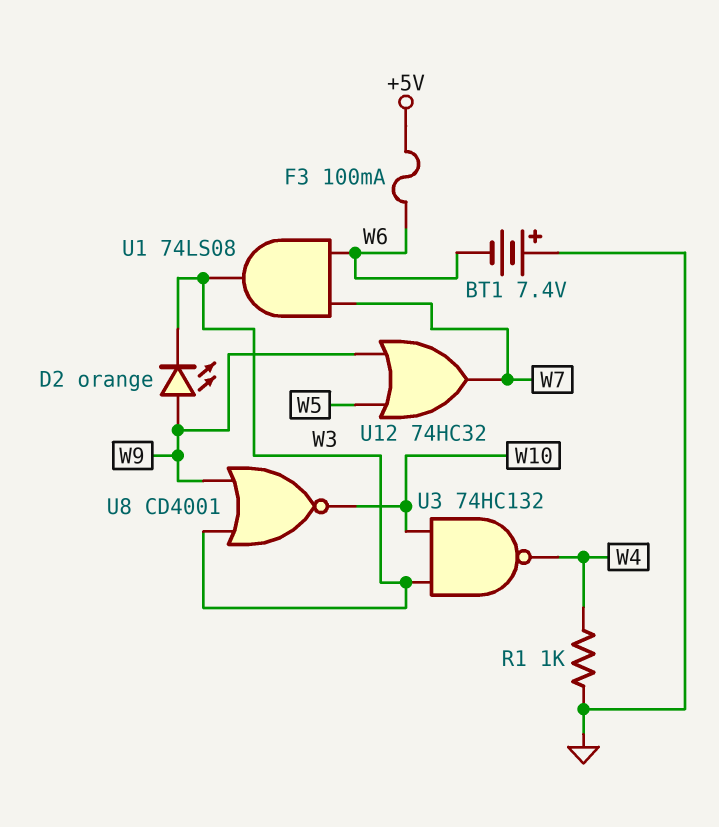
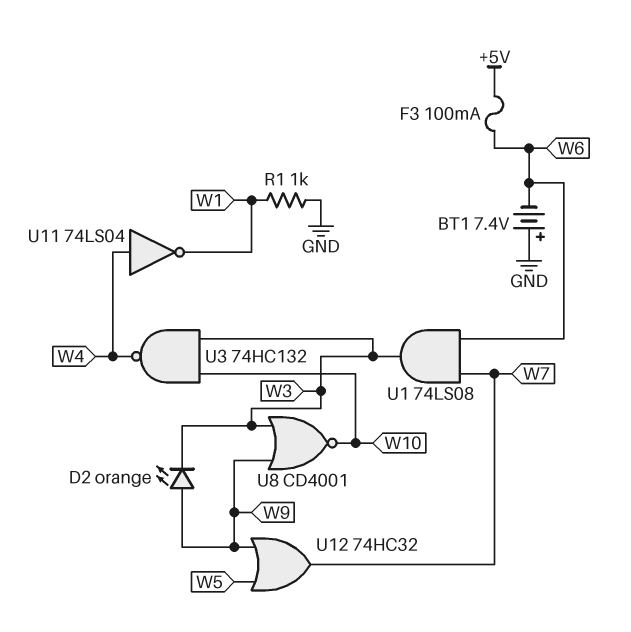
R1: 1k (GND, W4) -> 1k (GND, W1)
U11: none -> NOT 74LS04 (in W4, out W1)

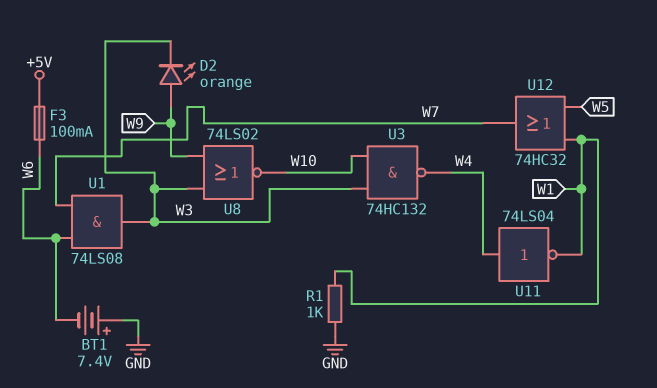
U8: NOR CD4001 (in W3, in W9, out W10) -> NOR 74LS02 (in W3, in W9, out W10)
U12: OR 74HC32 (in W5, in W9, out W7) -> OR 74HC32 (in W1, in W5, out W7)

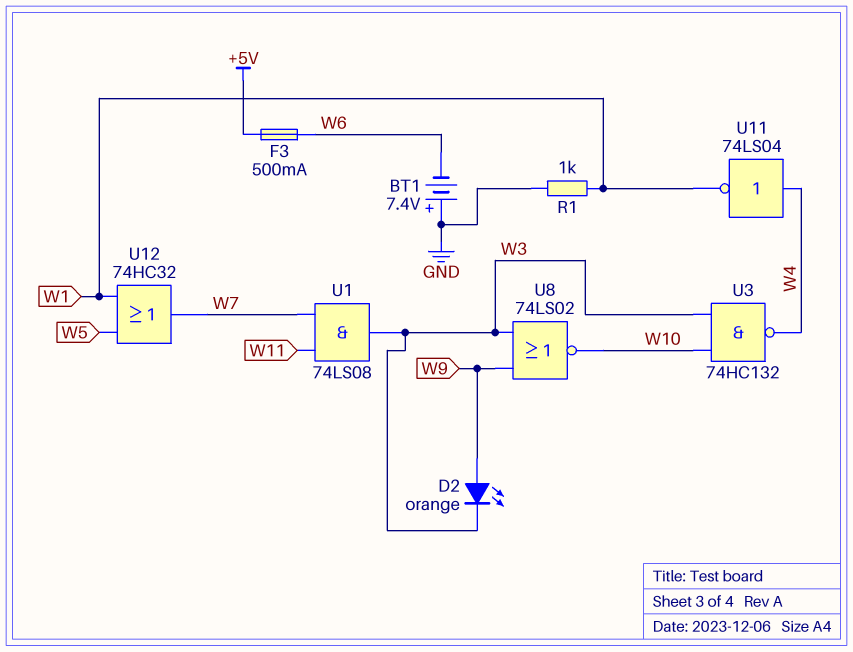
F3: 100mA (+5V, W6) -> 500mA (+5V, W6)
U1: AND 74LS08 (in W6, in W7, out W3) -> AND 74LS08 (in W7, in W11, out W3)

